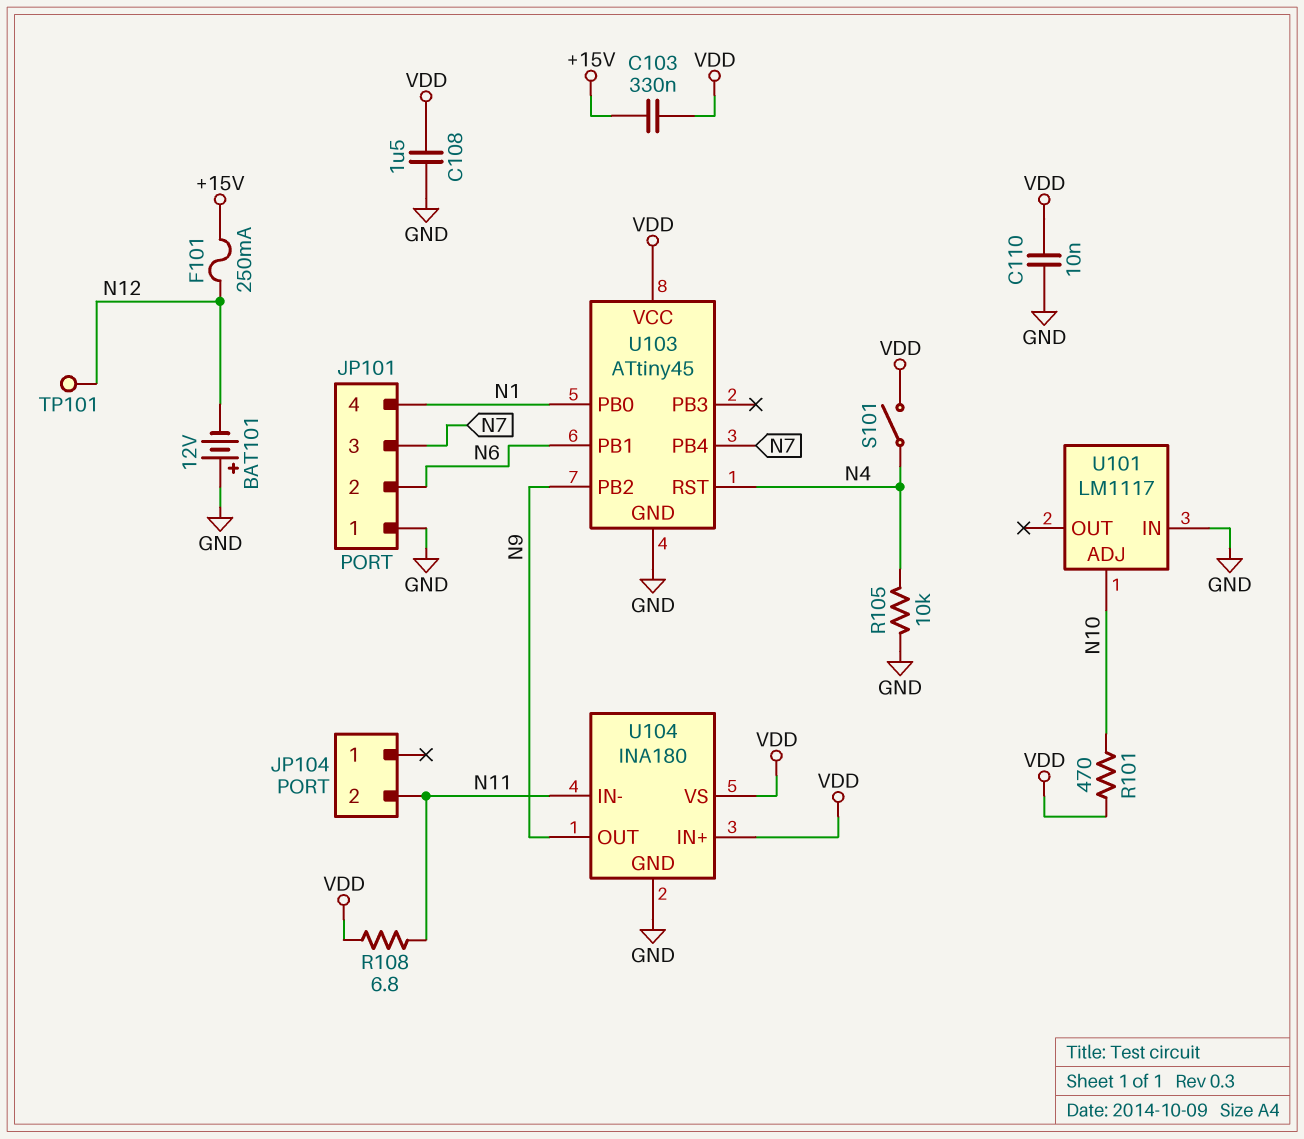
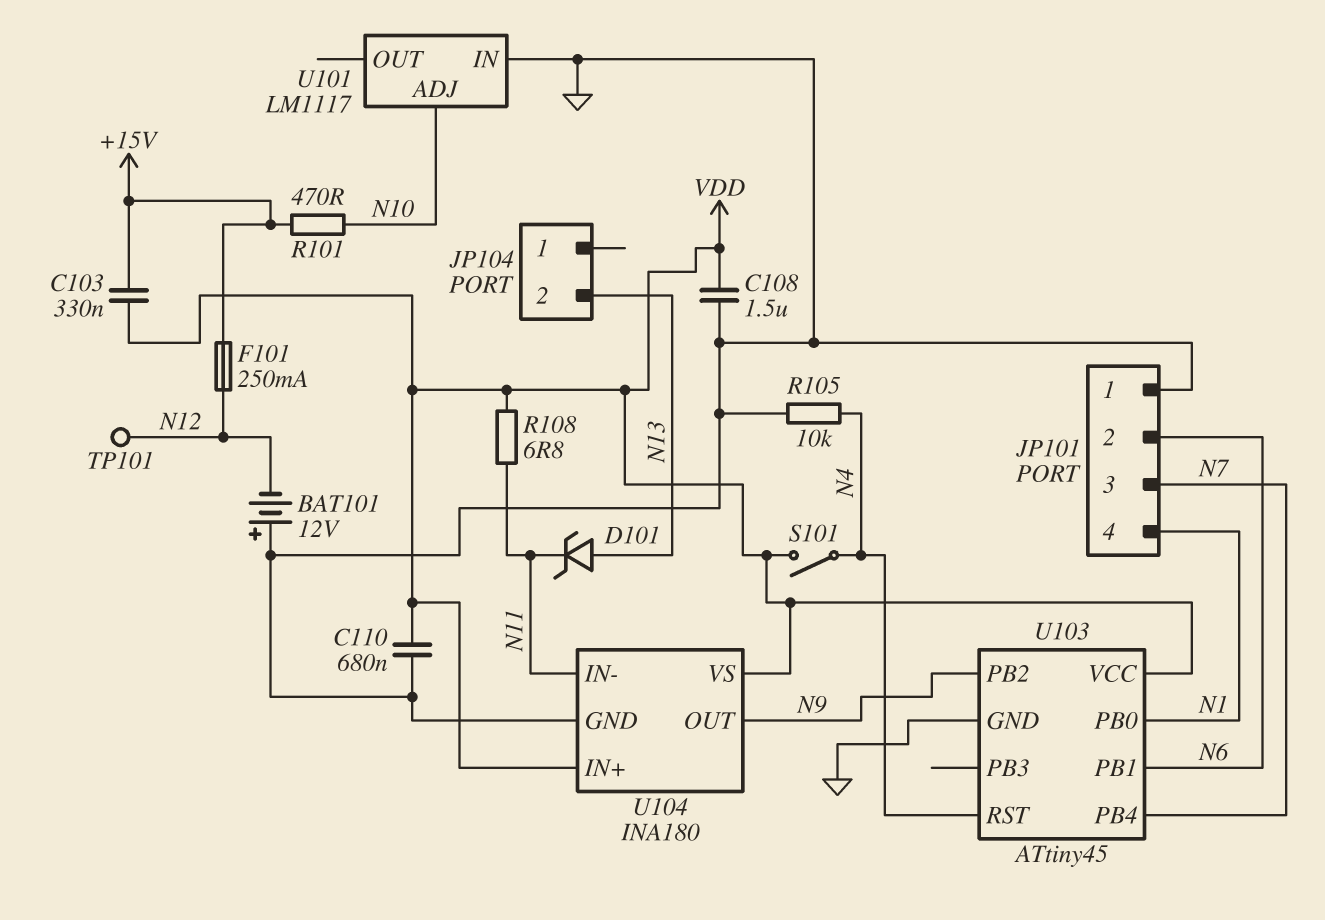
C110: 10nF (GND, VDD) -> 680nF (GND, VDD)
D101: none -> zener (A N13, K N11)
JP104 pin 2: N11 -> N13
R101: 470 (N10, VDD) -> 470 (+15V, N10)

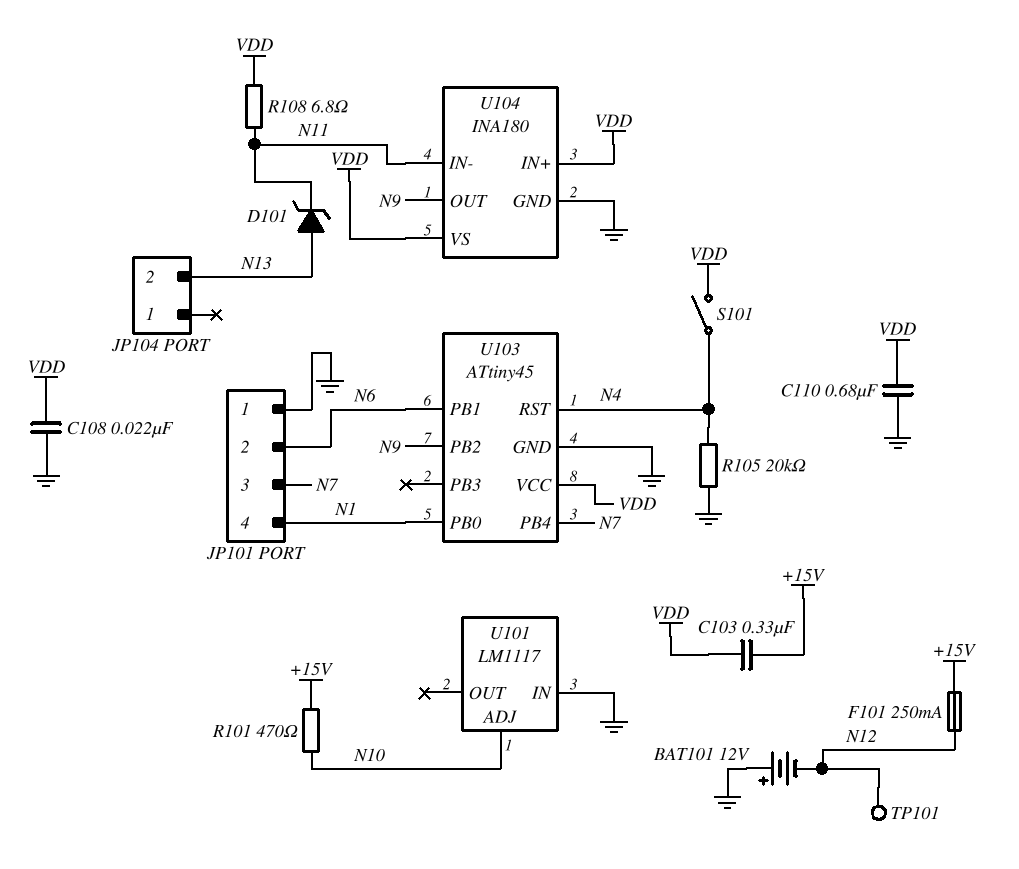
C108: 1.5uF (GND, VDD) -> 22nF (GND, VDD)
R105: 10k (GND, N4) -> 20k (GND, N4)

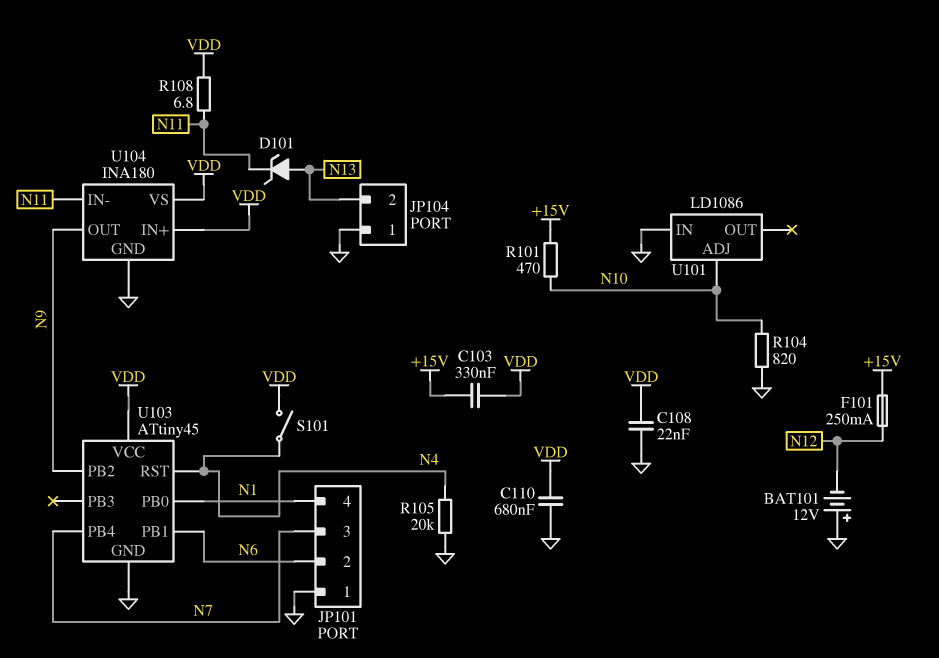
JP104 pin 1: none -> GND
R104: none -> 820 (GND, N10)
TP101: test point (N12) -> none
U101: LM1117 -> LD1086

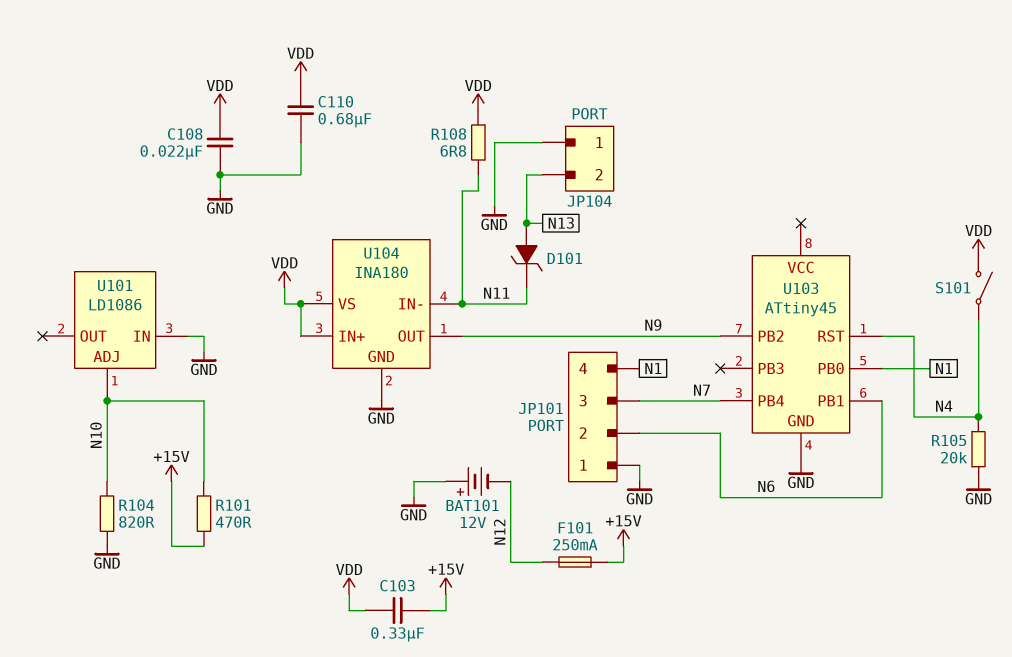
U103 pin VCC: VDD -> none

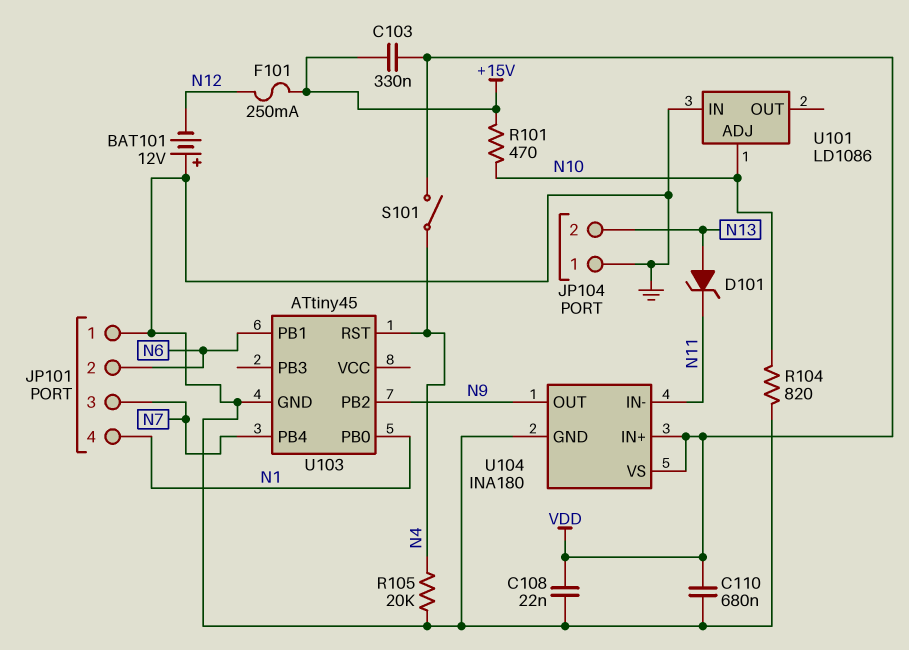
R108: 6.8 (N11, VDD) -> none

